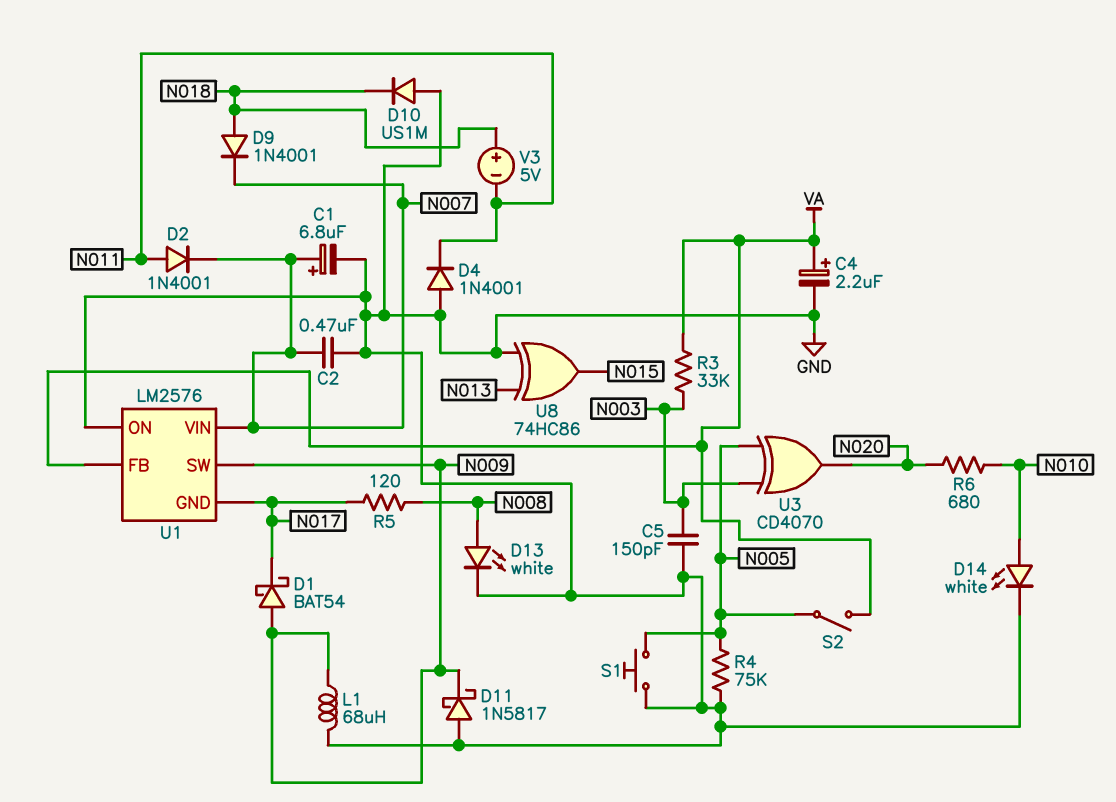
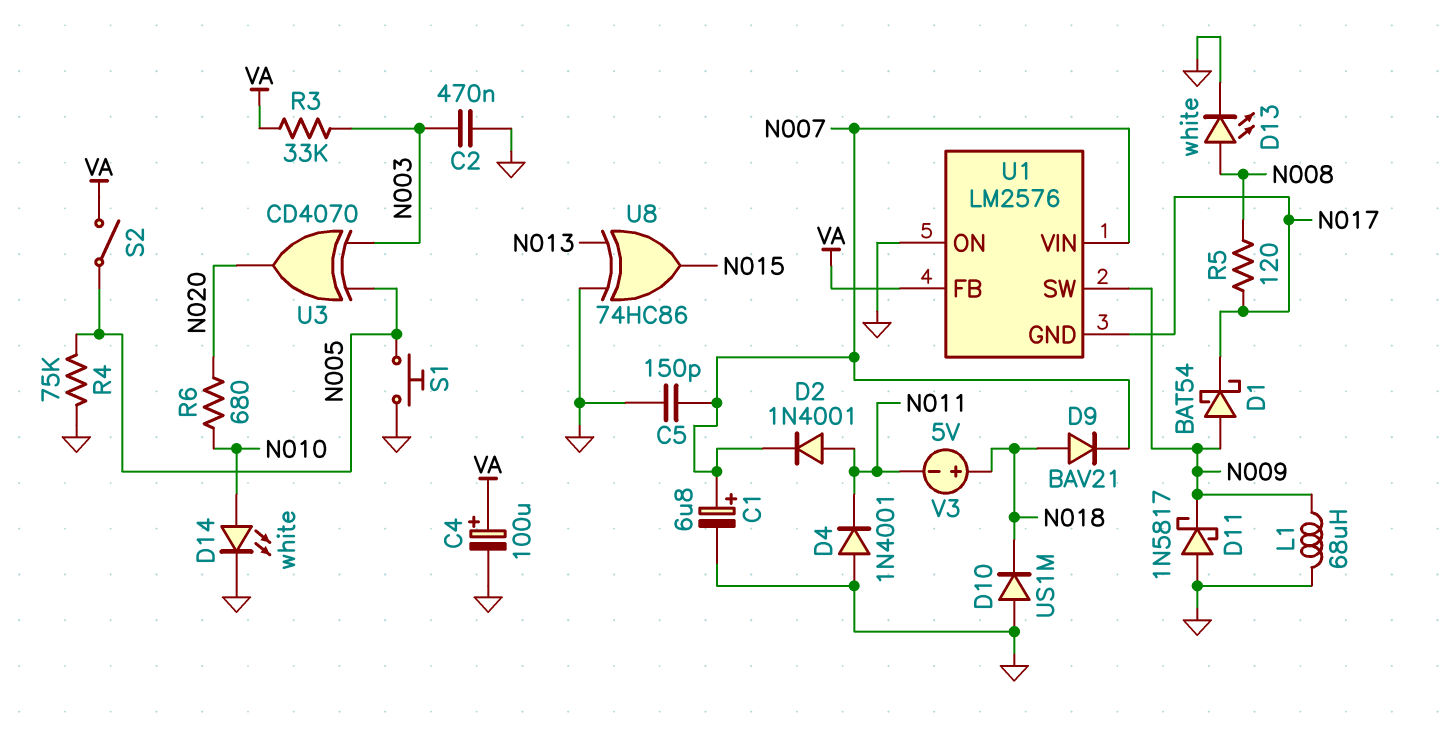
C2: 470nF (GND, N007) -> 470nF (GND, N003)
C4: 2.2uF (plus VA, minus GND) -> 100uF (plus VA, minus GND)
C5: 150pF (GND, N003) -> 150pF (GND, N007)
D9: diode 1N4001 (A N018, K N007) -> diode BAV21 (A N018, K N007)

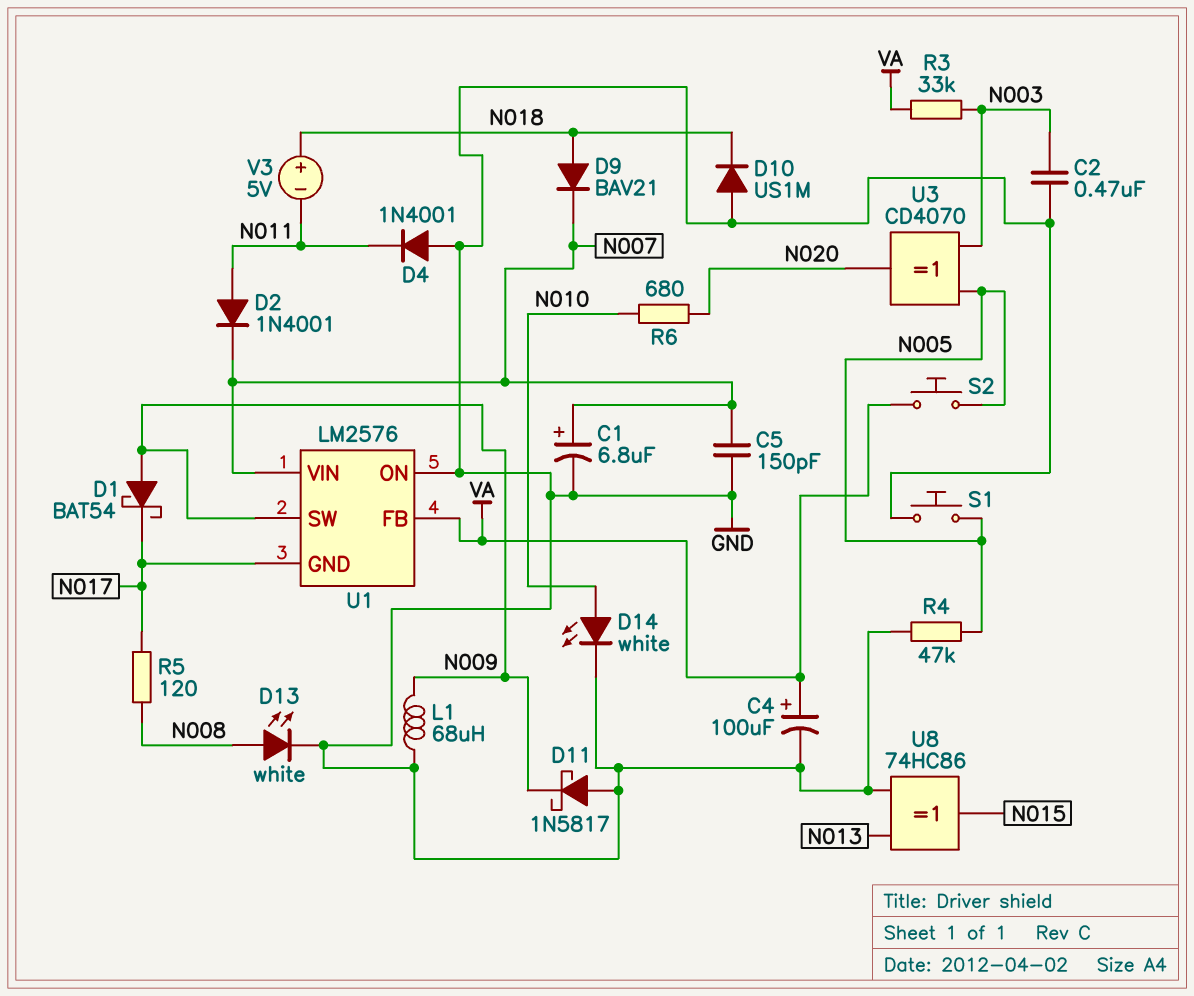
R4: 75k (GND, N005) -> 47k (GND, N005)
S2: switch (N005, VA) -> button (N005, VA)

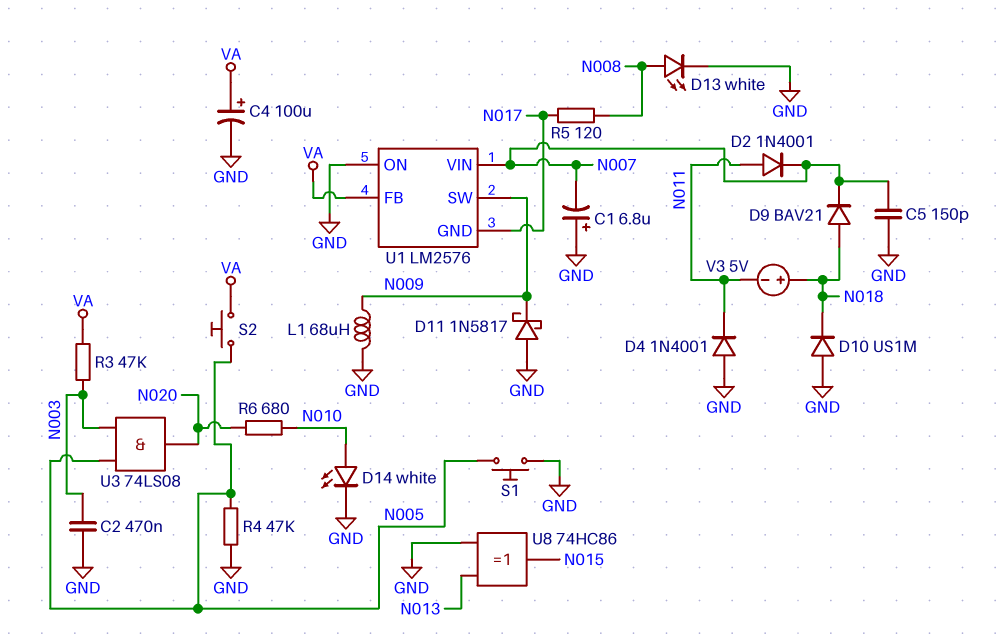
C1: 6.8uF (plus N007, minus GND) -> 6.8uF (plus GND, minus N007)
D1: schottky BAT54 (A N009, K N017) -> none
R3: 33k (N003, VA) -> 47k (N003, VA)
U3: XOR CD4070 (in N003, in N005, out N020) -> AND 74LS08 (in N003, in N005, out N020)

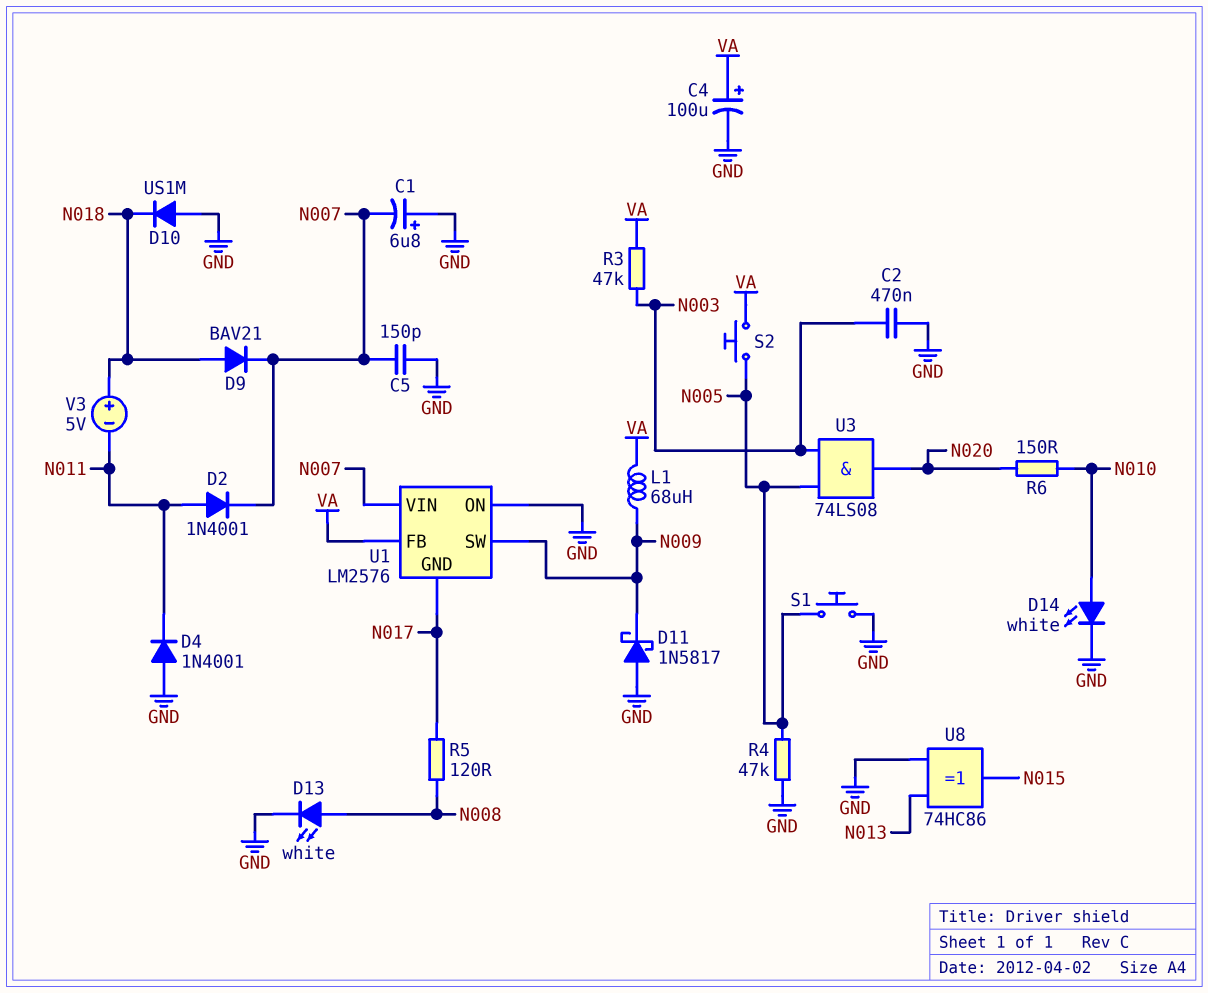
L1: 68uH (GND, N009) -> 68uH (N009, VA)
R6: 680 (N010, N020) -> 150 (N010, N020)

